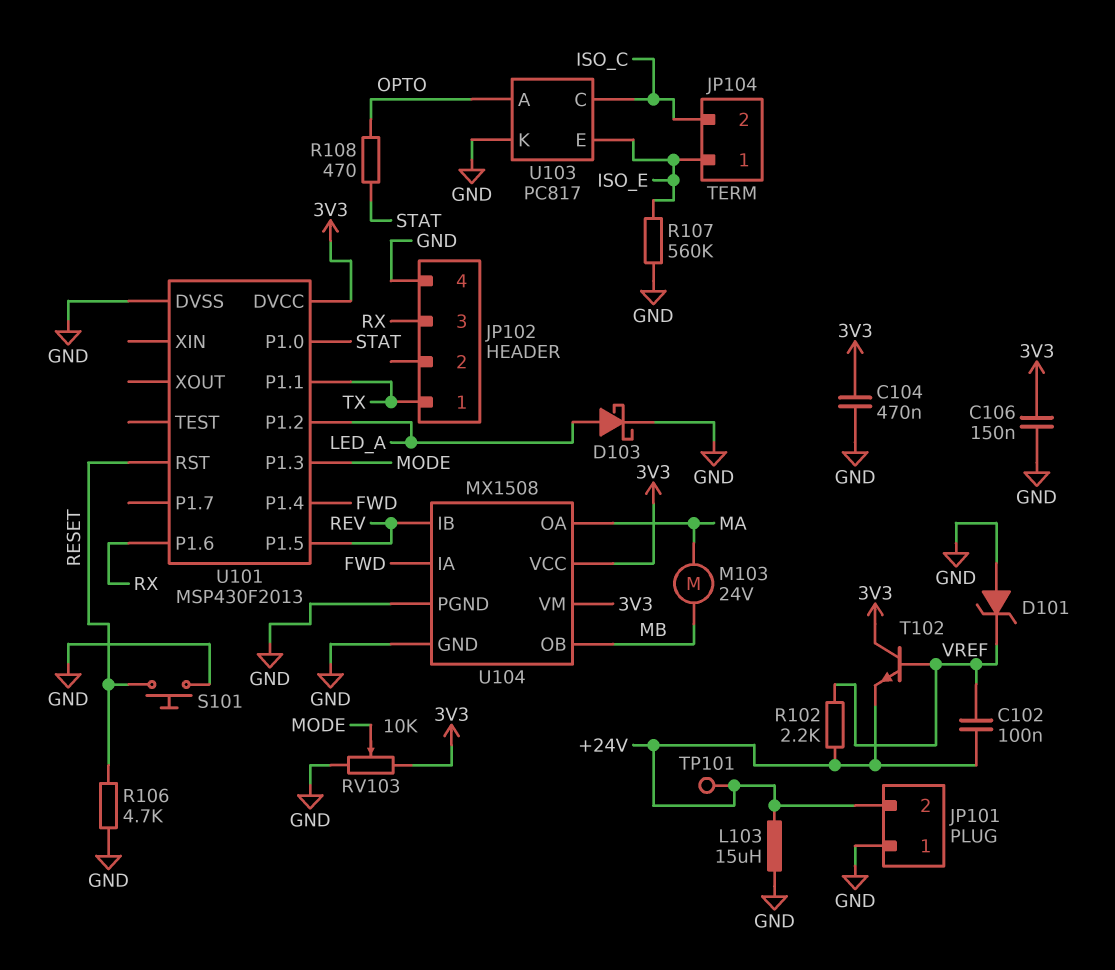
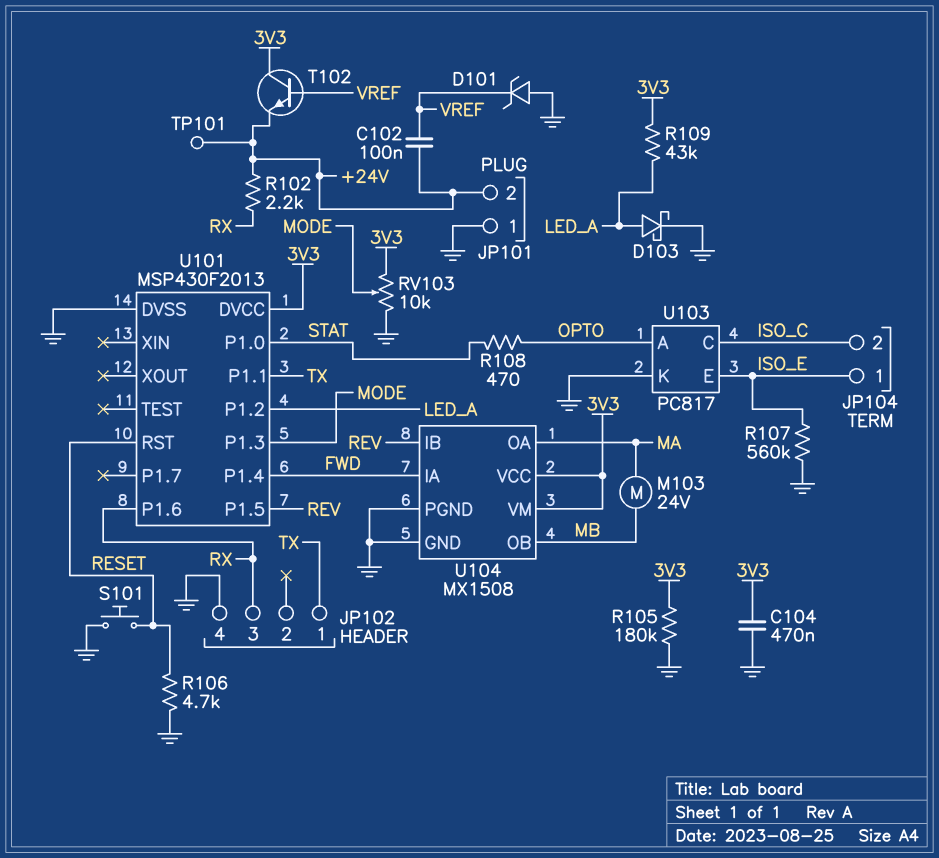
C106: 150nF (3V3, GND) -> none
L103: 15uH (+24V, GND) -> none
R102: 2.2k (+24V, VREF) -> 2.2k (+24V, RX)
R105: none -> 180k (3V3, GND)
R109: none -> 43k (3V3, LED_A)

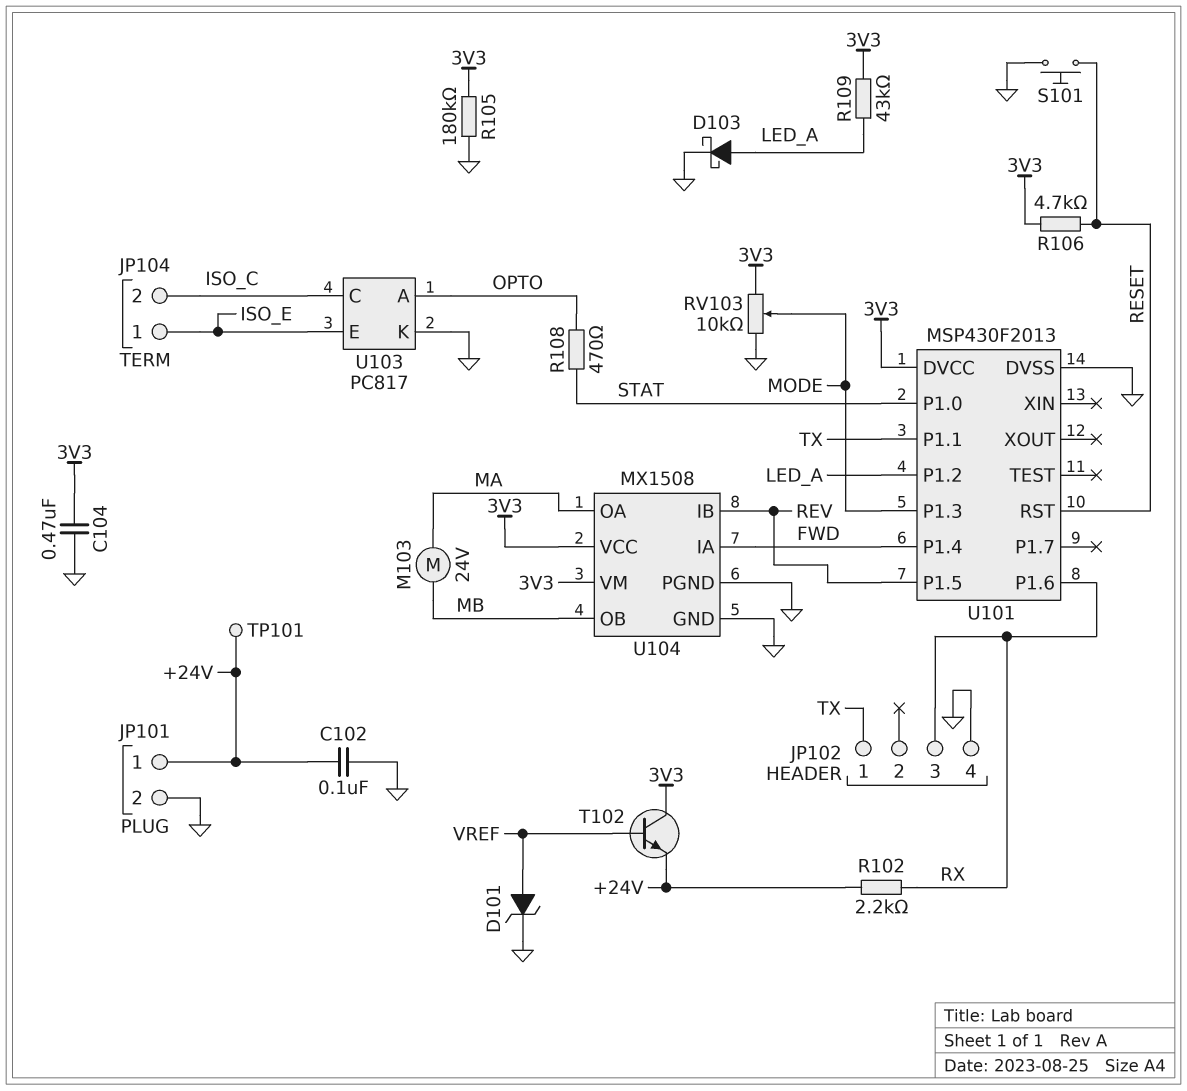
C102: 100nF (+24V, VREF) -> 100nF (+24V, GND)
D101: zener (A GND, K VREF) -> zener (A VREF, K GND)
JP101 pin 1: GND -> +24V
JP101 pin 2: +24V -> GND
R106: 4.7k (GND, RESET) -> 4.7k (3V3, RESET)
R107: 560k (GND, ISO_E) -> none

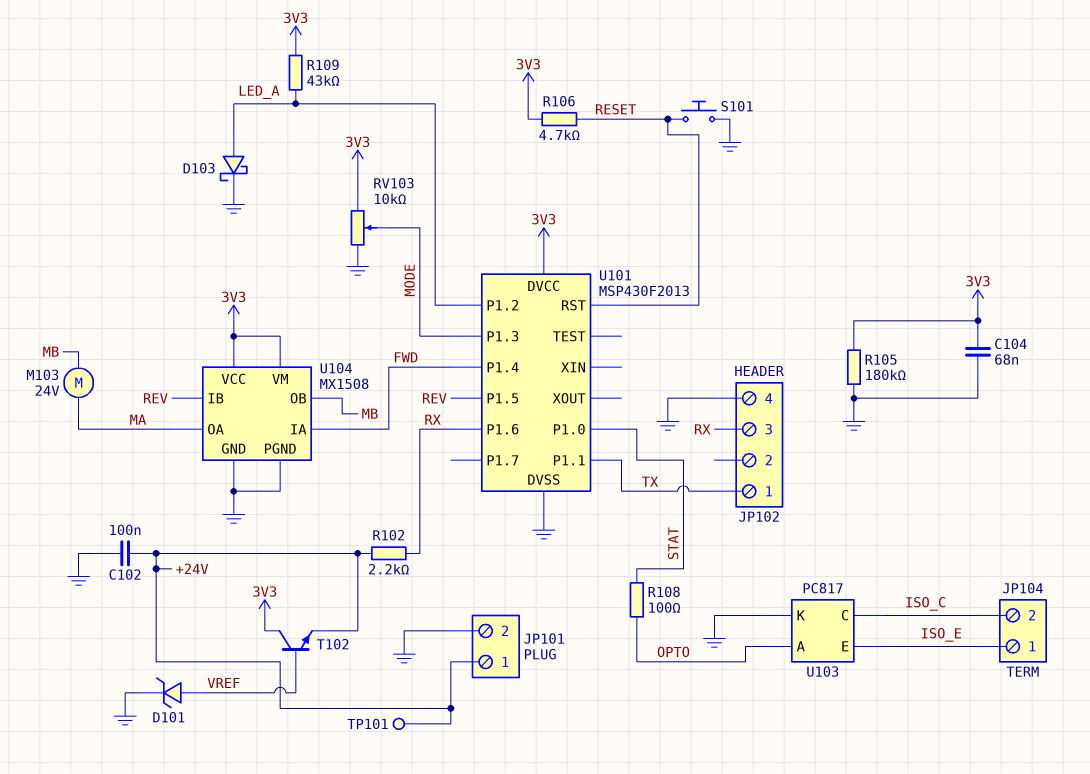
C104: 470nF (3V3, GND) -> 68nF (3V3, GND)
R108: 470 (OPTO, STAT) -> 100 (OPTO, STAT)

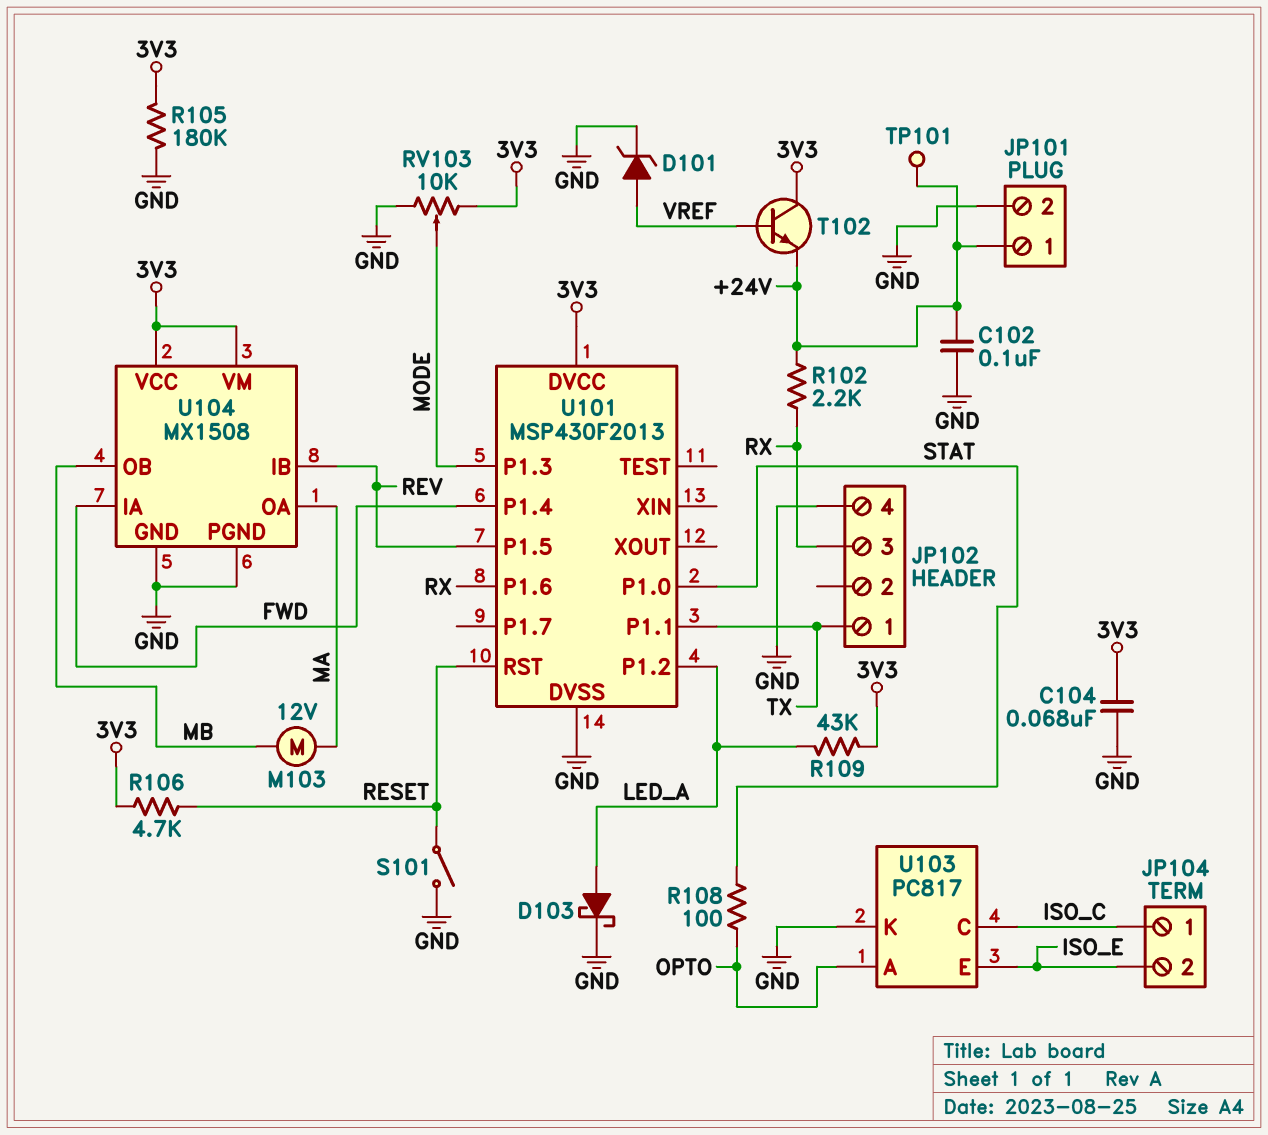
JP104 pin 1: ISO_E -> ISO_C
JP104 pin 2: ISO_C -> ISO_E
M103: motor 24V (MA, MB) -> motor 12V (MA, MB)
S101: button (GND, RESET) -> switch (GND, RESET)

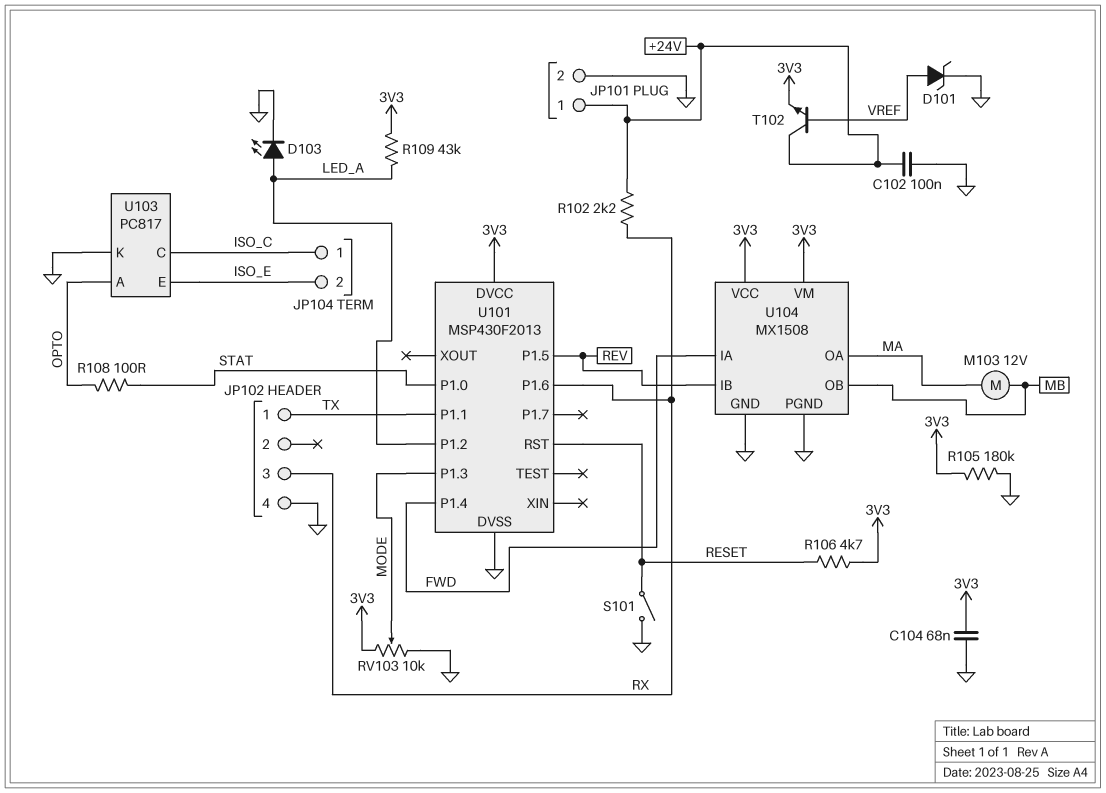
D103: schottky (A LED_A, K GND) -> LED (A LED_A, K GND)
T102: NPN (B VREF, C 3V3, E +24V) -> NPN (B VREF, C +24V, E 3V3)
TP101: test point (+24V) -> none

